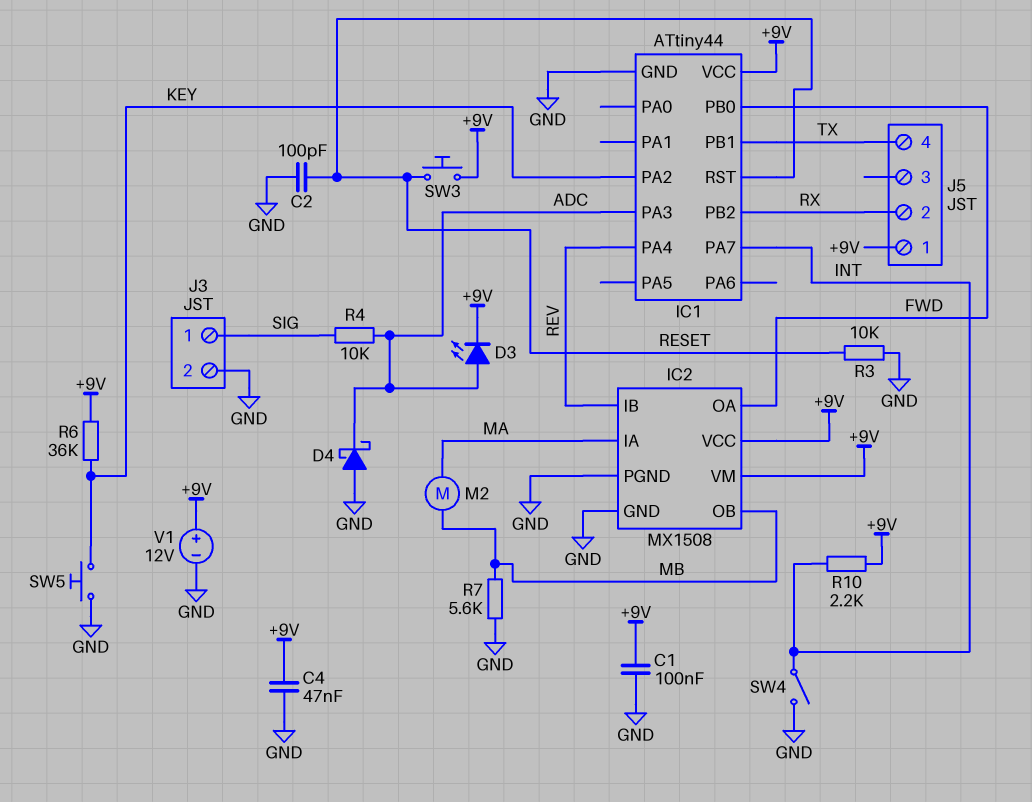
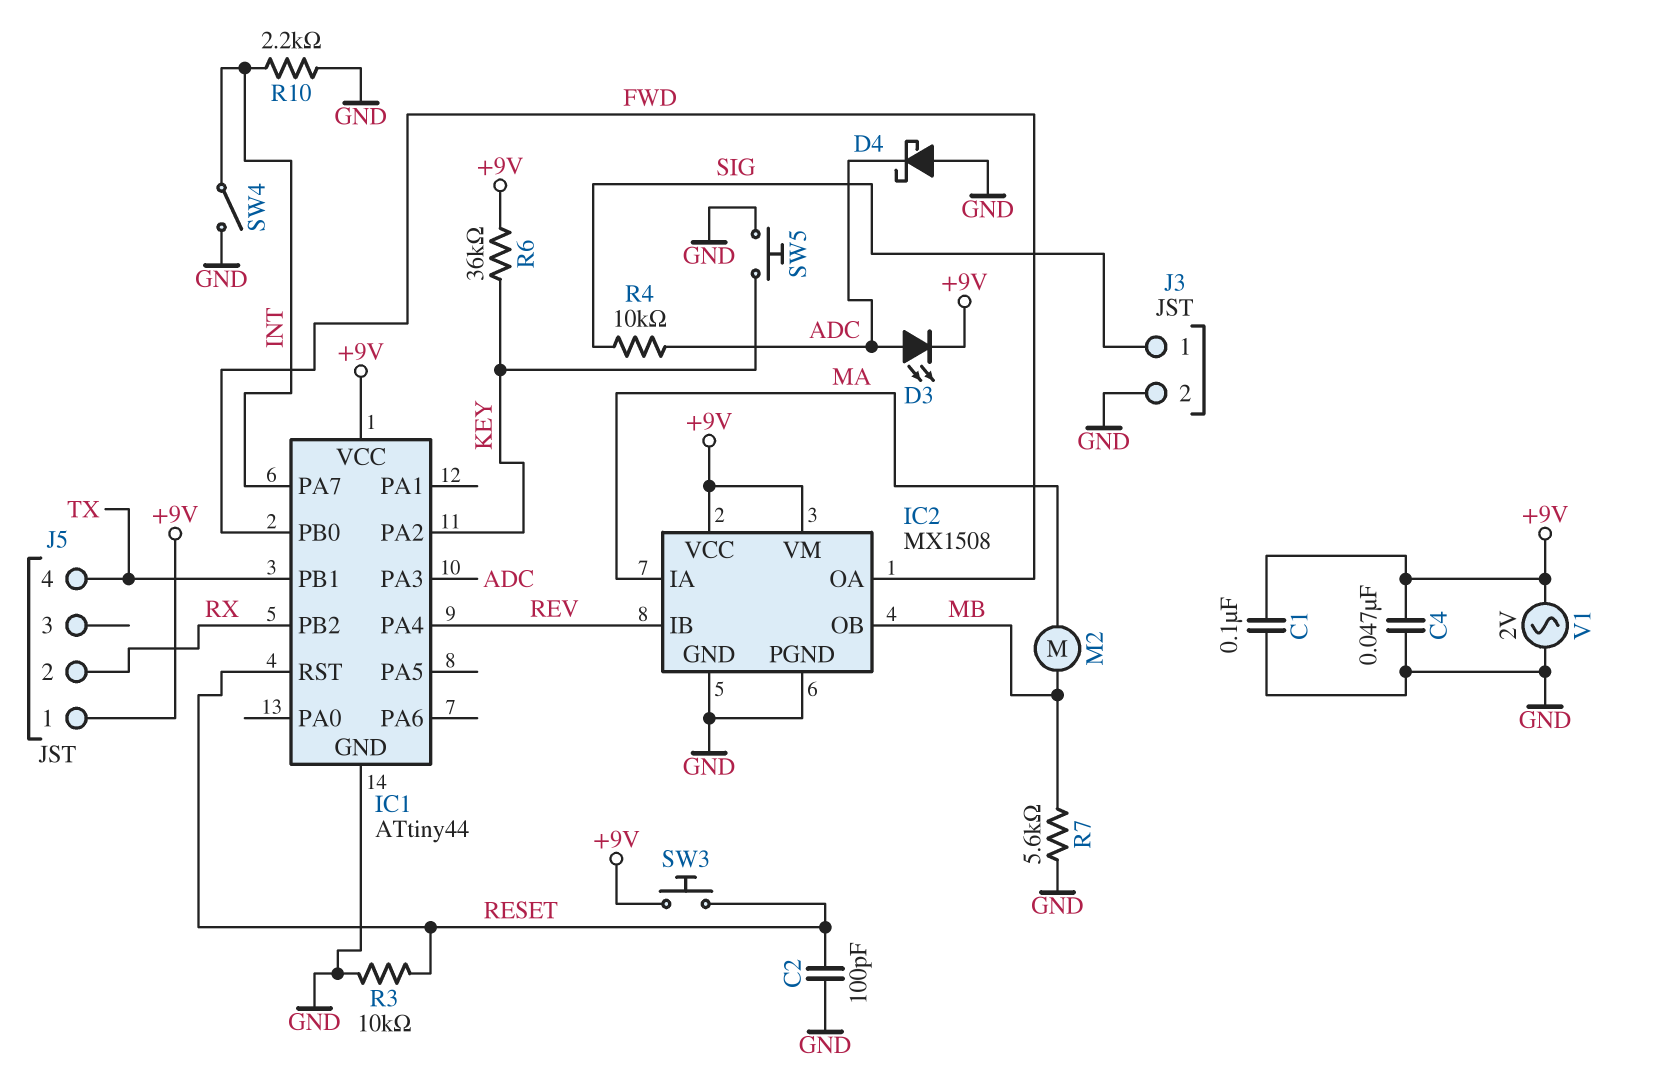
R10: 2.2k (+9V, INT) -> 2.2k (GND, INT)
V1: 12V (plus +9V, minus GND) -> AC 2V (+9V, GND)

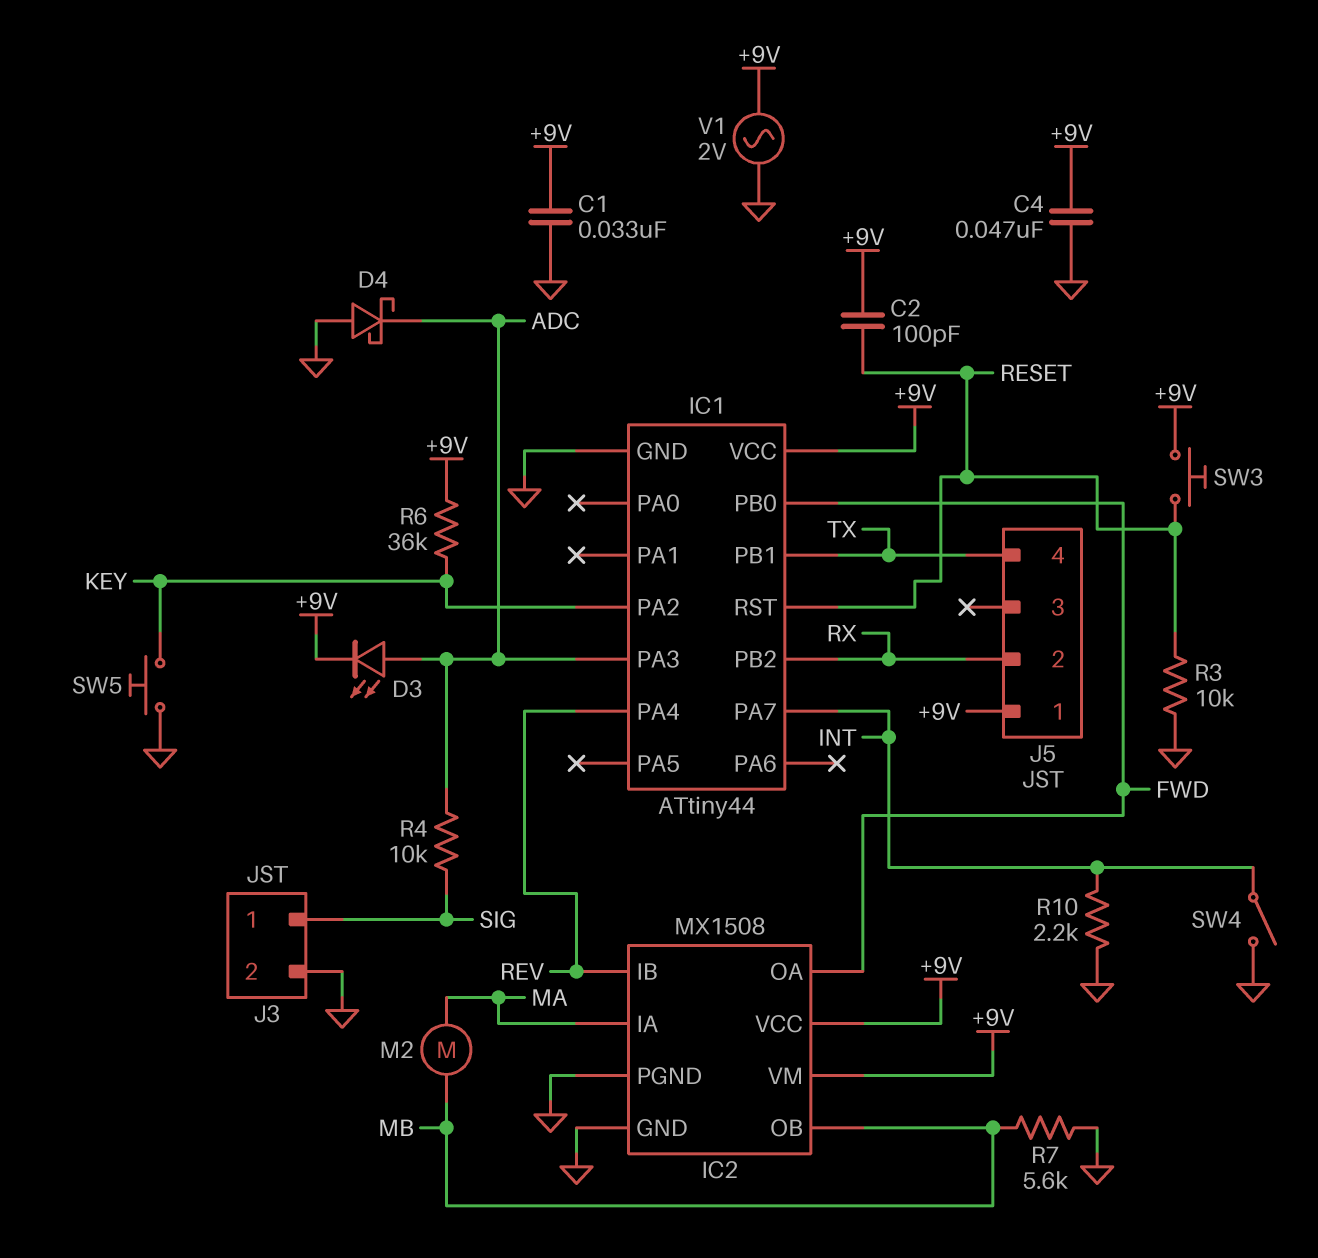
C1: 100nF (+9V, GND) -> 33nF (+9V, GND)
C2: 100pF (GND, RESET) -> 100pF (+9V, RESET)

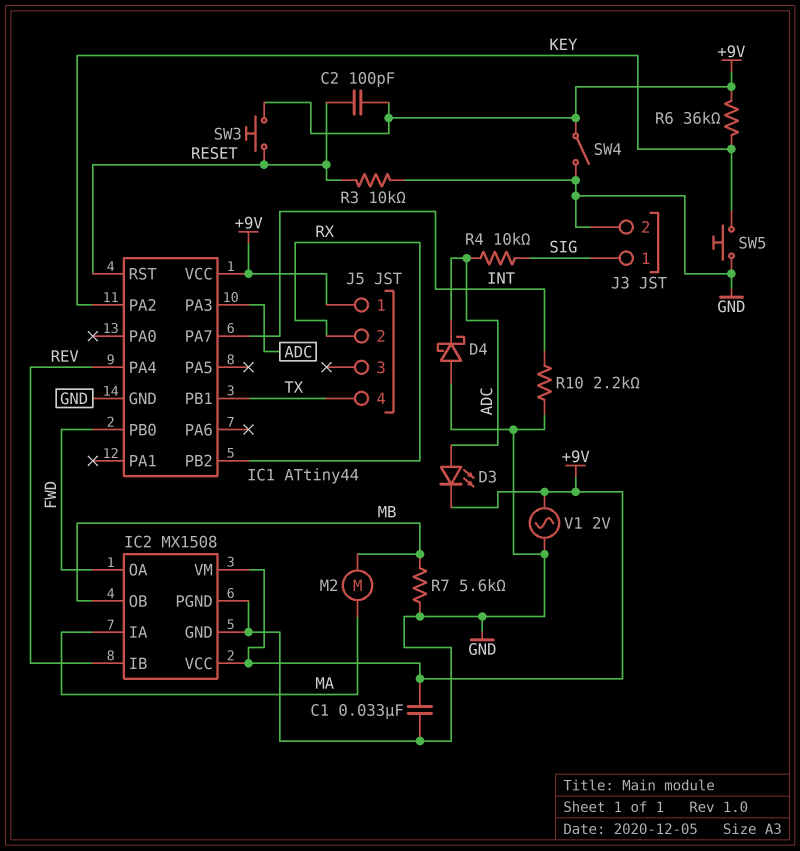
C4: 47nF (+9V, GND) -> none
SW4: switch (GND, INT) -> switch (+9V, GND)

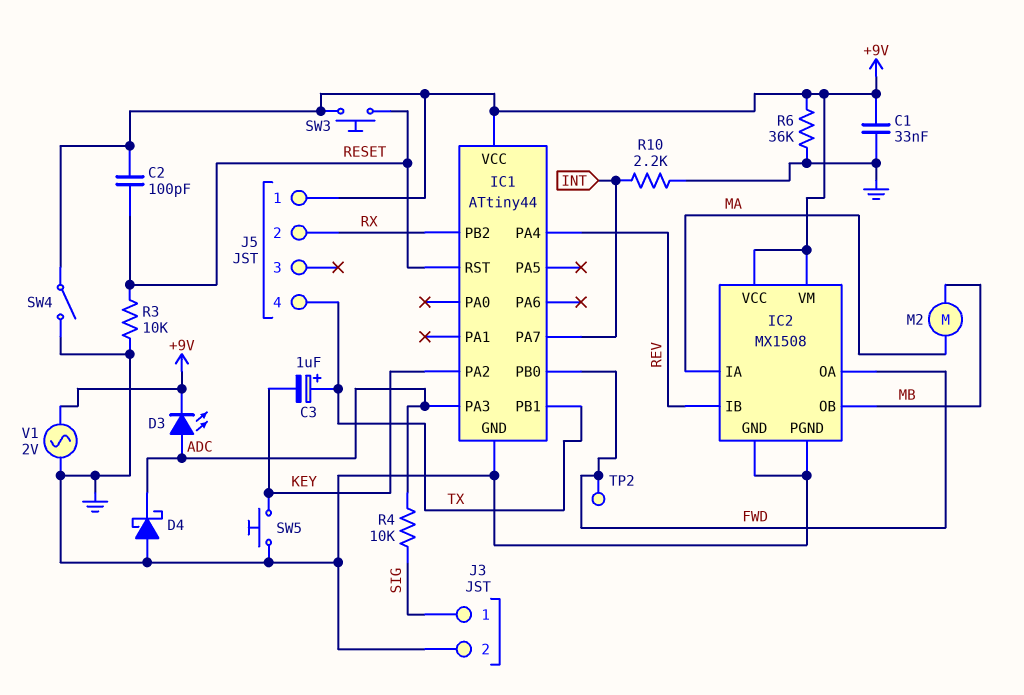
C3: none -> 1uF (plus TX, minus KEY)
R6: 36k (+9V, KEY) -> 36k (+9V, GND)
R7: 5.6k (GND, MB) -> none
TP2: none -> test point (FWD)

